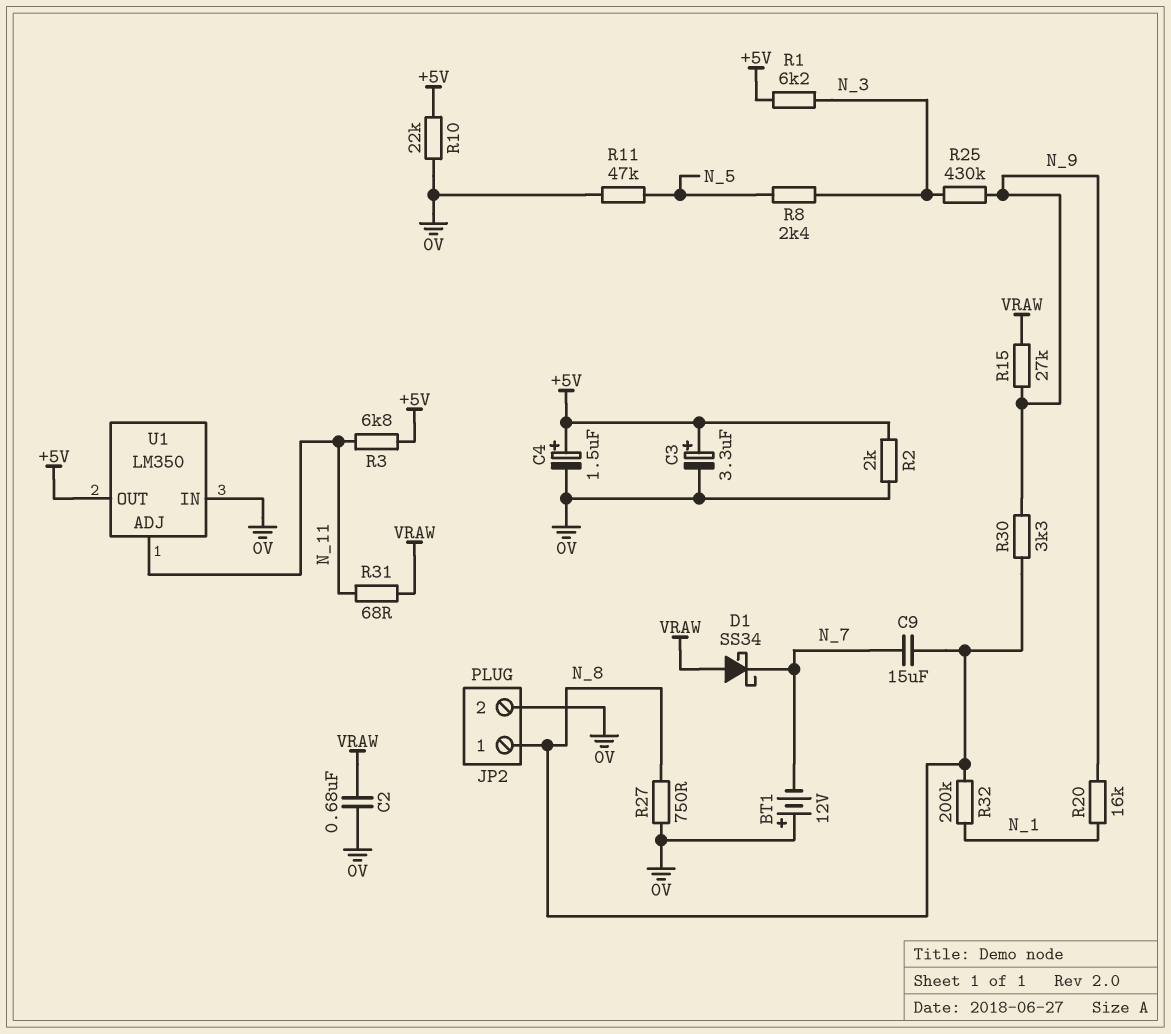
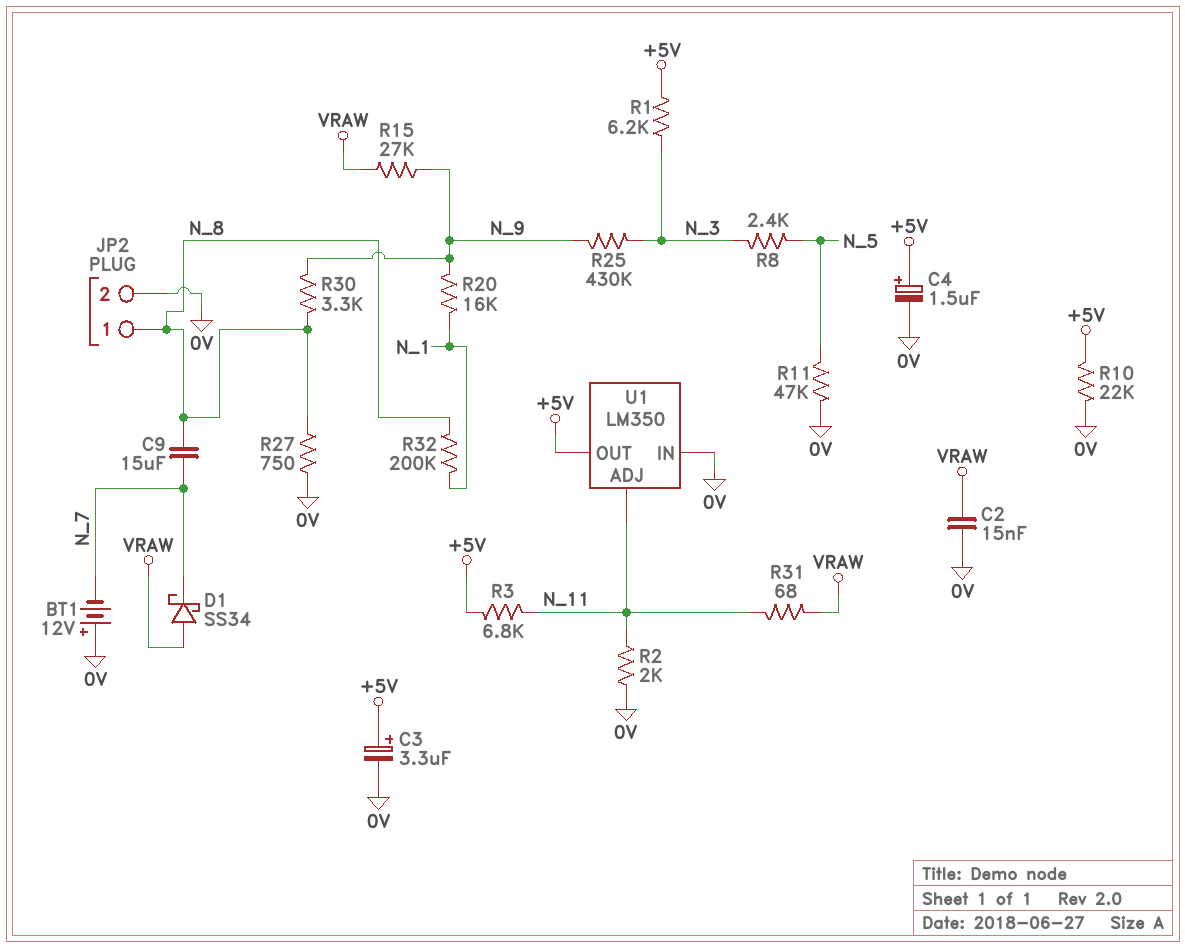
C2: 680nF (0V, VRAW) -> 15nF (0V, VRAW)
R2: 2k (+5V, 0V) -> 2k (0V, N_11)

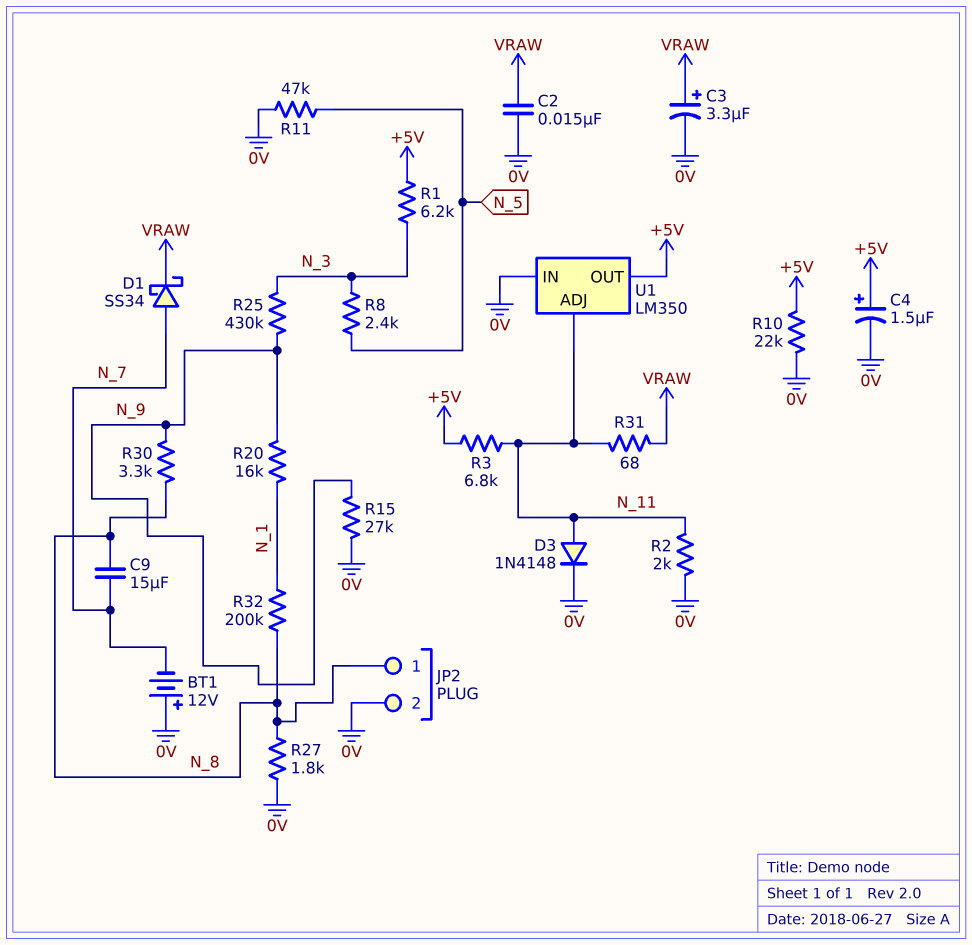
C3: 3.3uF (plus +5V, minus 0V) -> 3.3uF (plus VRAW, minus 0V)
D1: schottky SS34 (A VRAW, K N_7) -> schottky SS34 (A N_7, K VRAW)
D3: none -> diode 1N4148 (A N_11, K 0V)
R15: 27k (N_9, VRAW) -> 27k (0V, N_9)
R27: 750 (0V, N_8) -> 1.8k (0V, N_8)

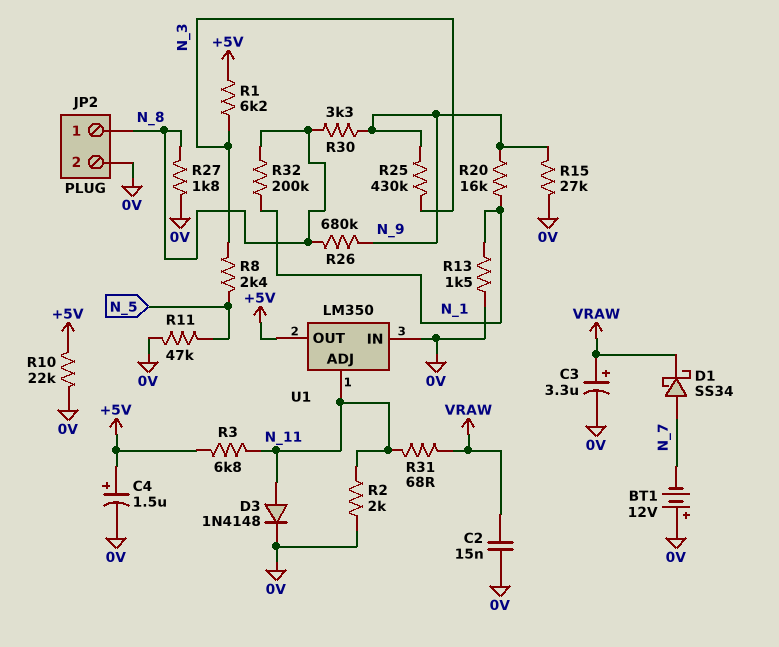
C9: 15uF (N_7, N_8) -> none
R13: none -> 1.5k (0V, N_1)
R26: none -> 680k (N_8, N_9)

